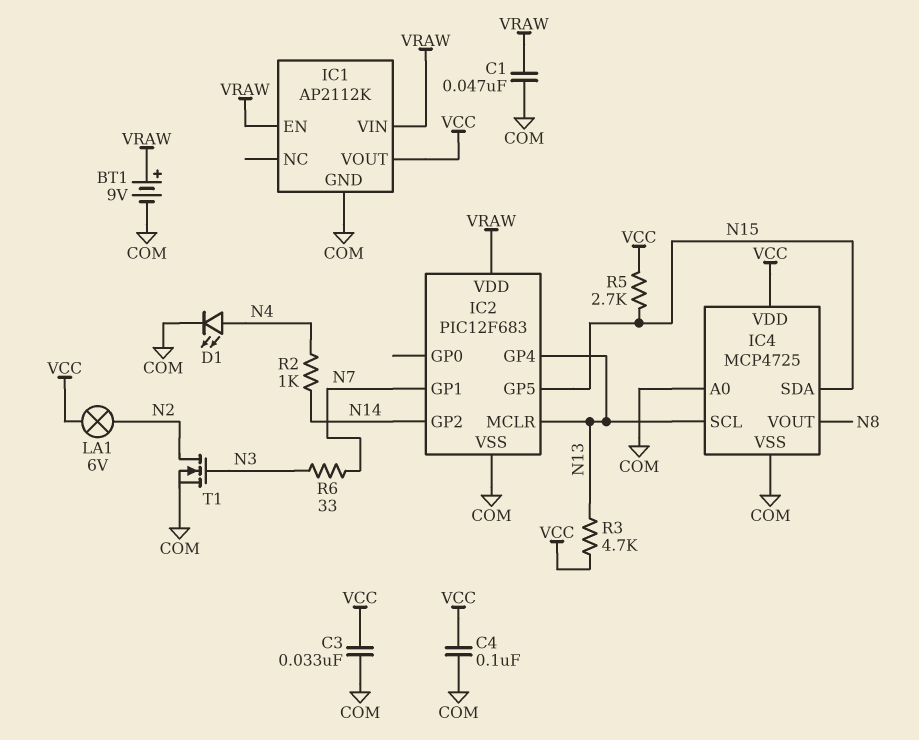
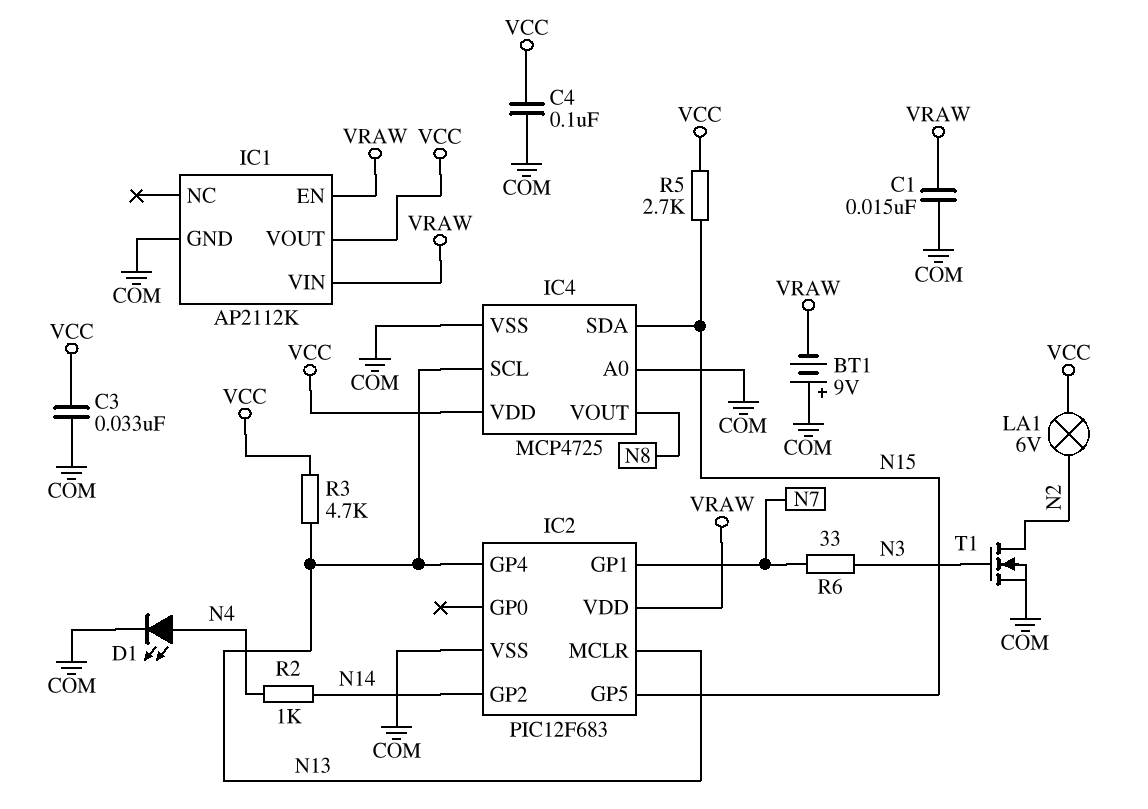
BT1: 9V (plus VRAW, minus COM) -> 9V (plus COM, minus VRAW)
C1: 47nF (COM, VRAW) -> 15nF (COM, VRAW)

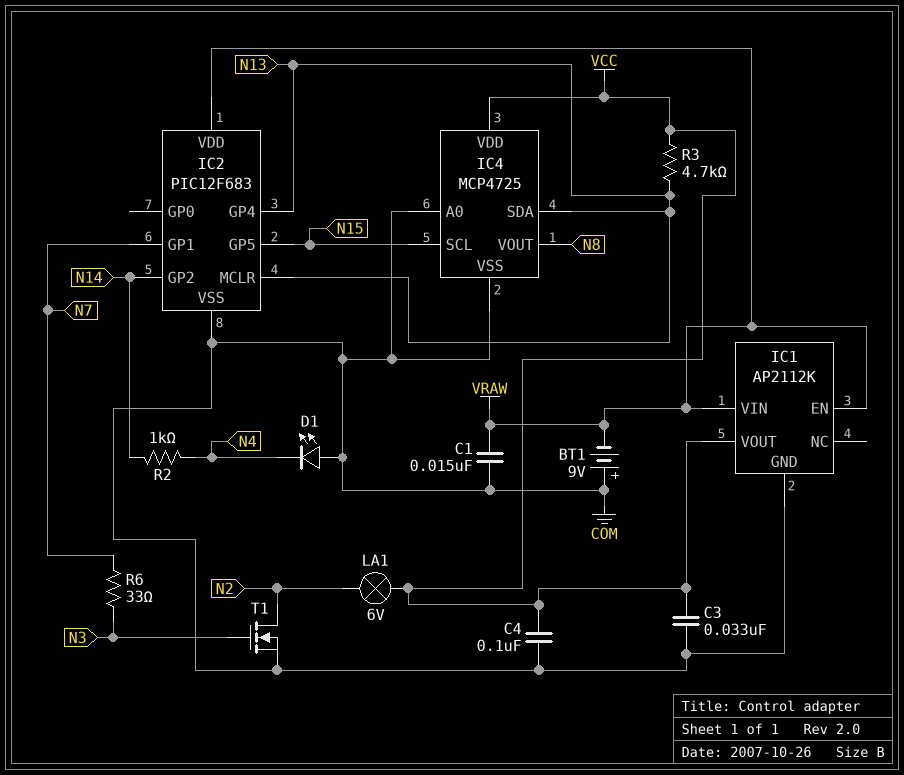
D1: LED (A N4, K COM) -> LED (A COM, K N4)
IC4 pin SCL: N13 -> N15
IC4 pin SDA: N15 -> N13
R5: 2.7k (N15, VCC) -> none

